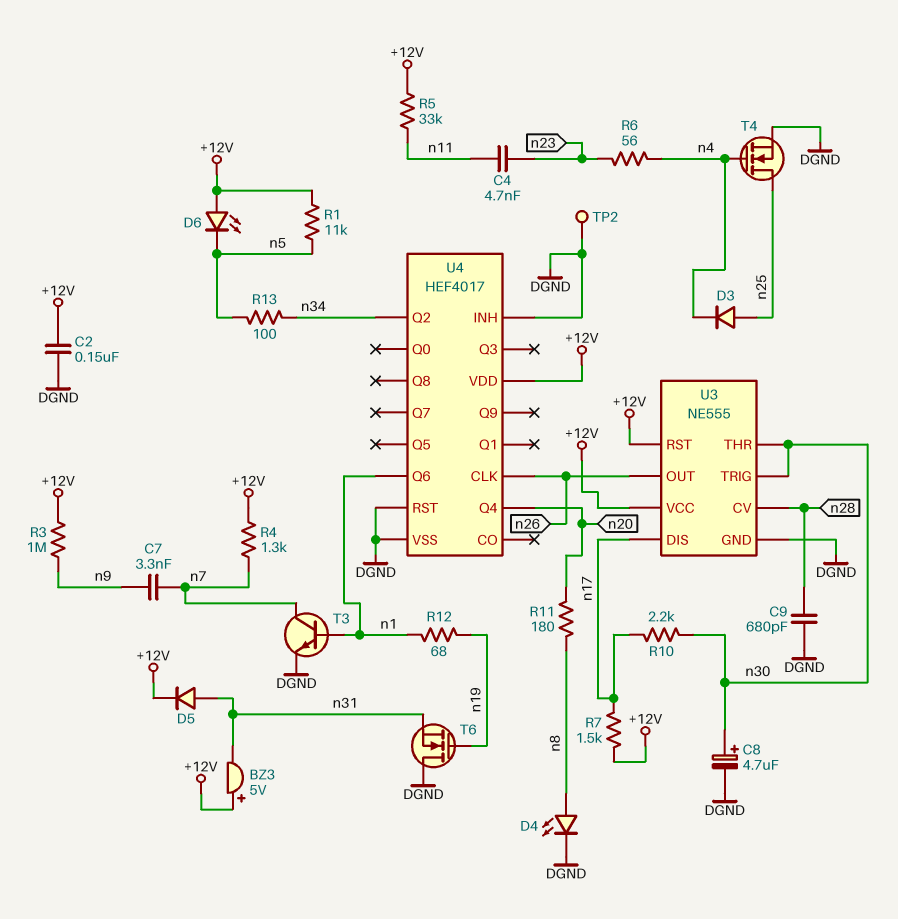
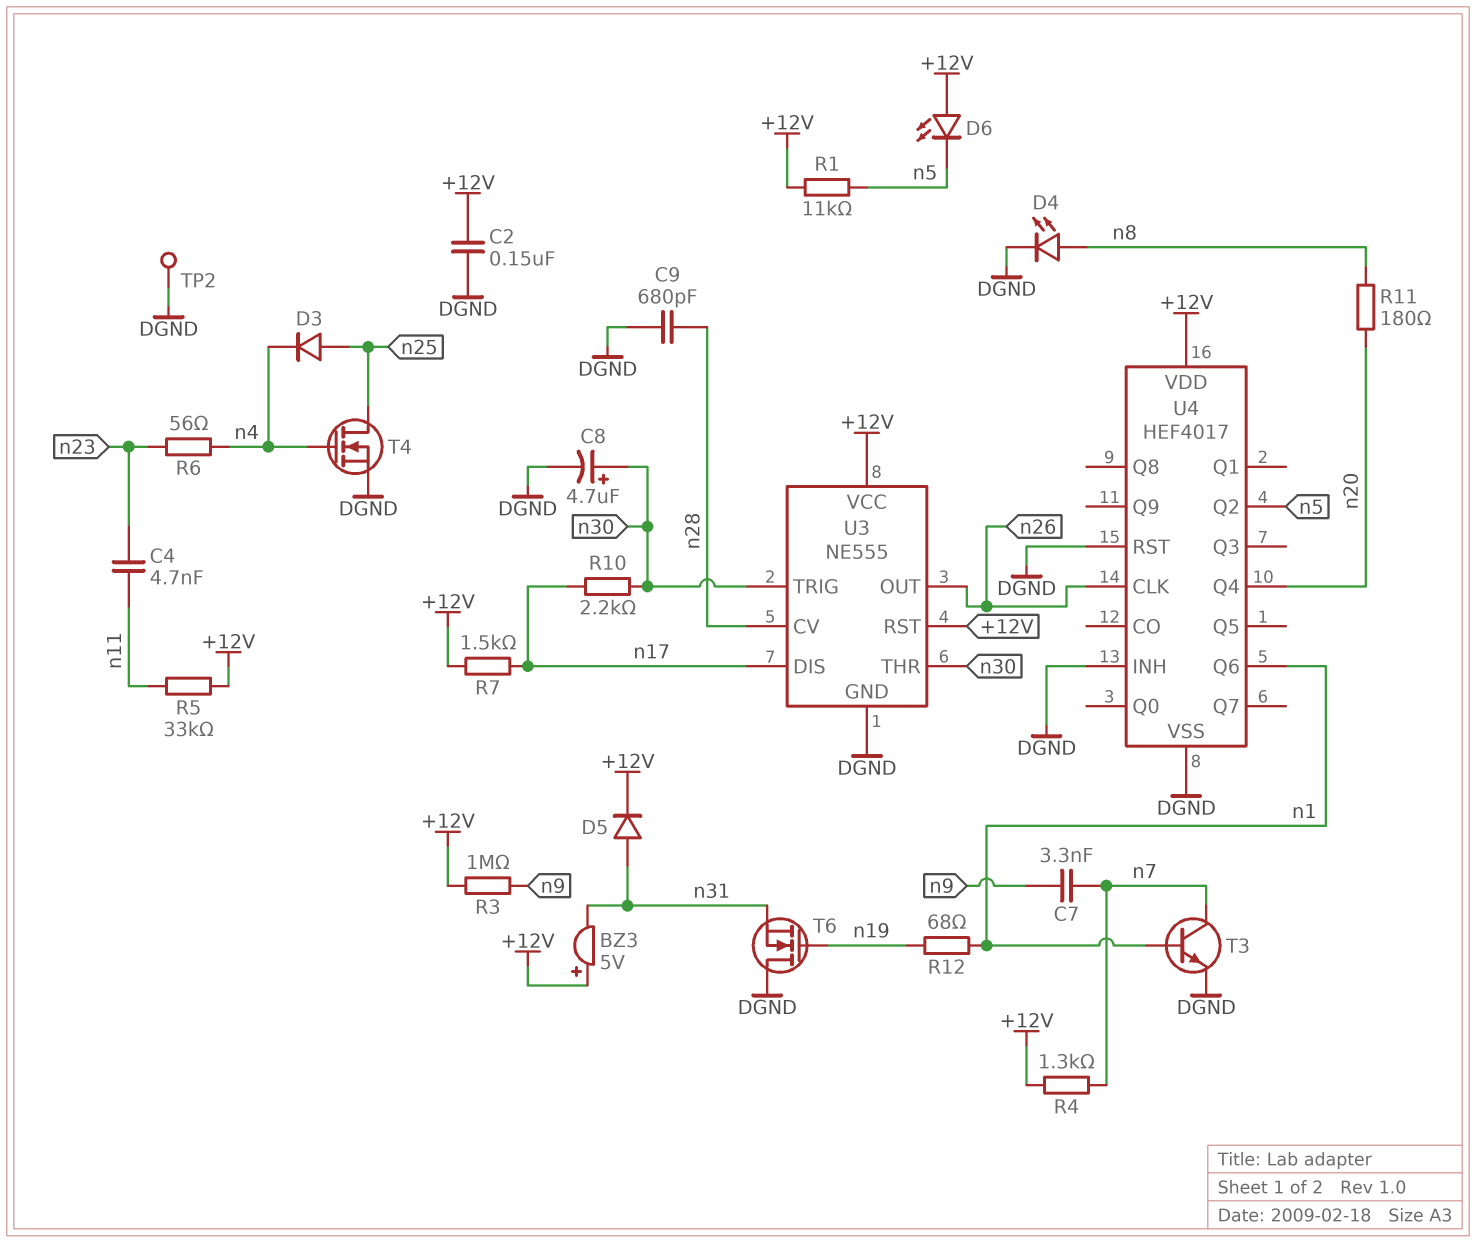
R13: 100 (n5, n34) -> none
U4 pin Q2: n34 -> n5

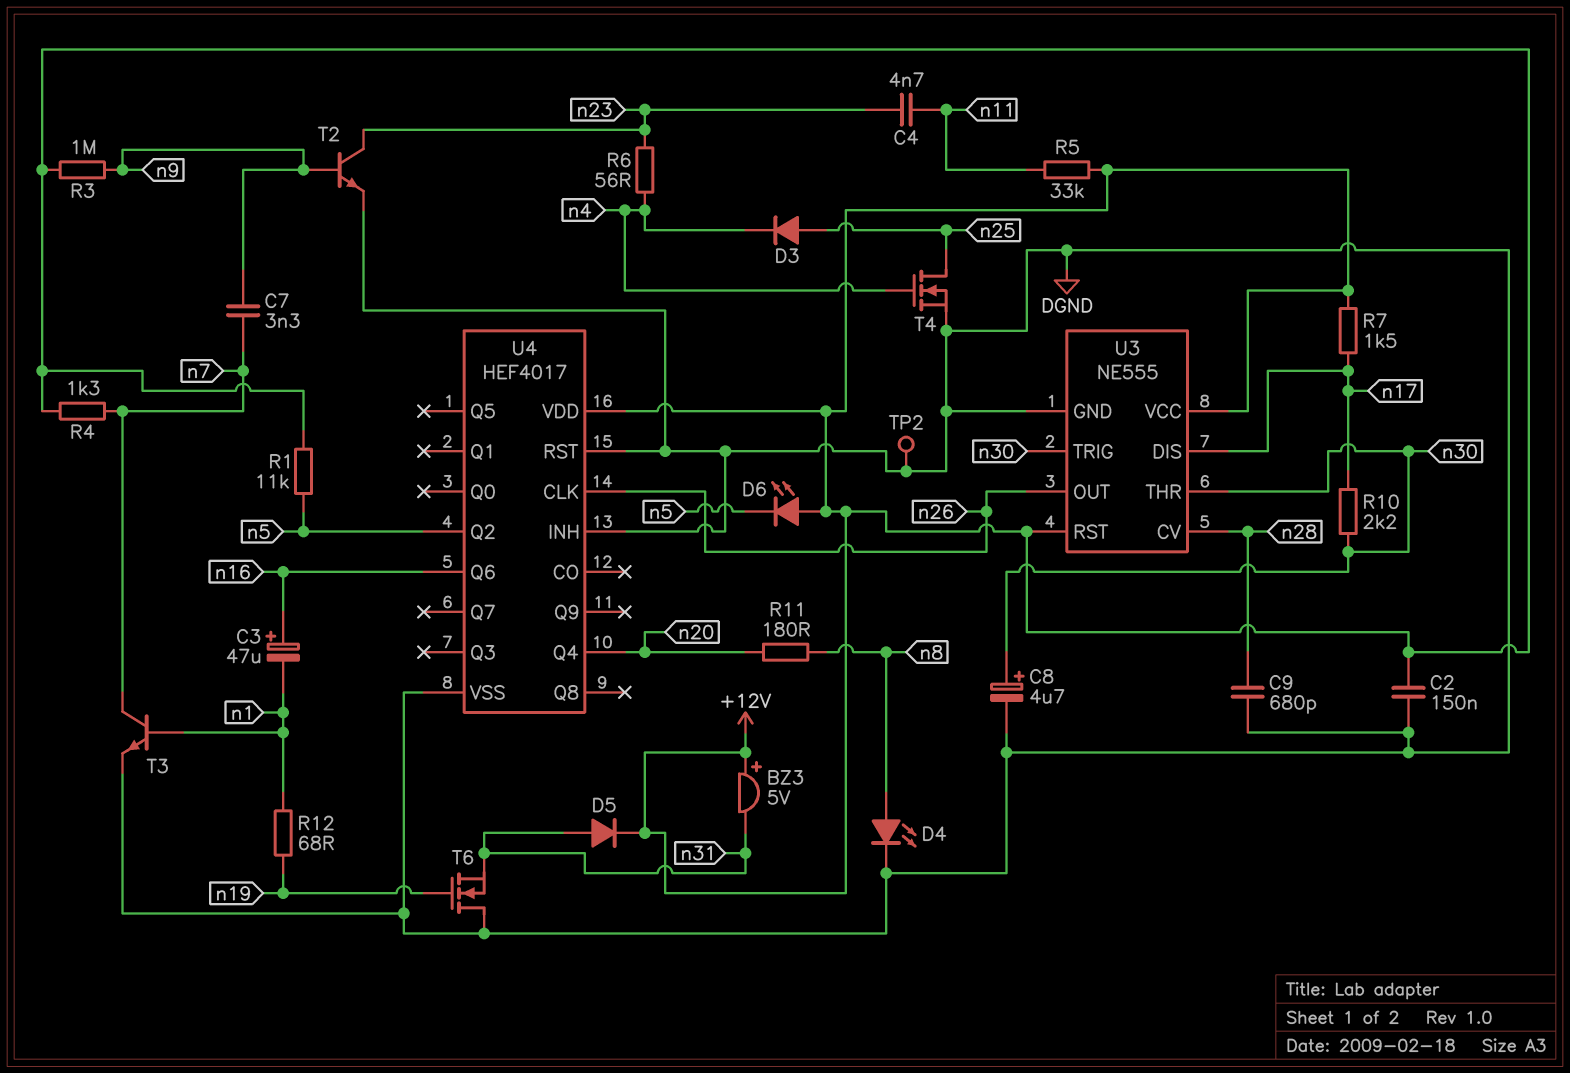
C3: none -> 47uF (plus n16, minus n1)
T2: none -> NPN (B n9, C n23, E DGND)
U4 pin Q6: n1 -> n16

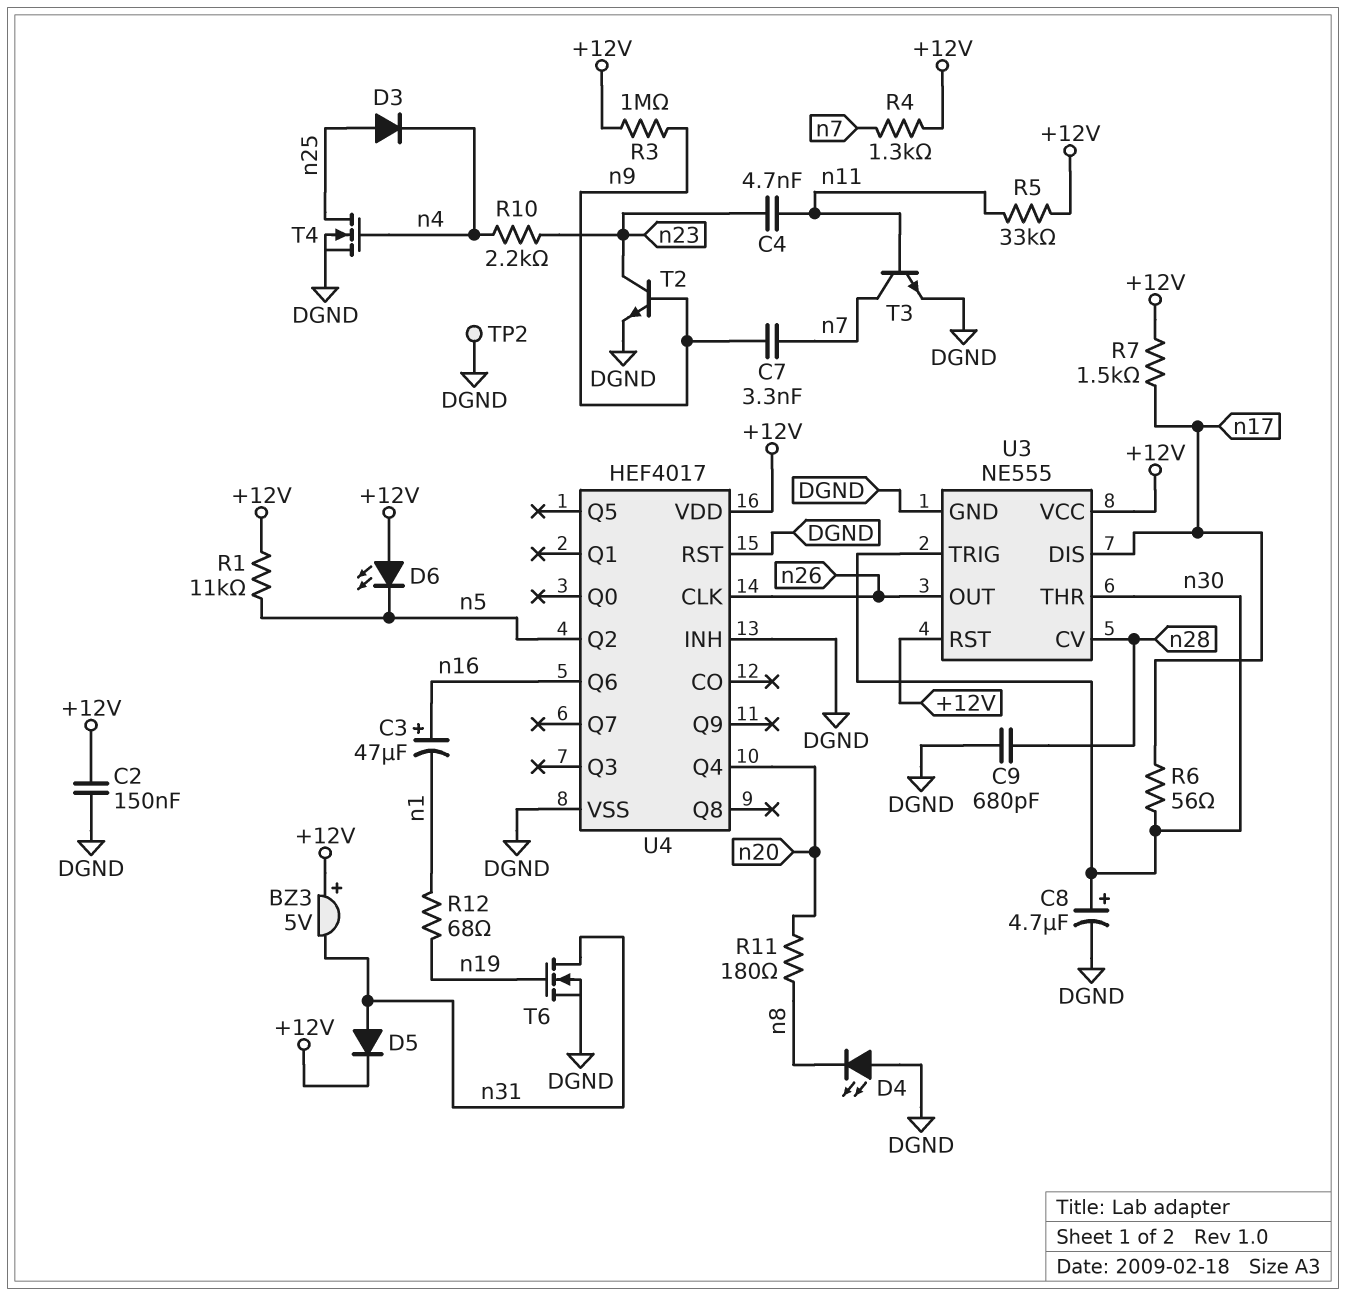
D4: LED (A n8, K DGND) -> LED (A DGND, K n8)
R6: 56 (n4, n23) -> 56 (n17, n30)
R10: 2.2k (n17, n30) -> 2.2k (n4, n23)
T3: NPN (B n1, C n7, E DGND) -> NPN (B n11, C n7, E DGND)
T6: NMOS (G n19, D DGND, S n31) -> NMOS (G n19, D n31, S DGND)

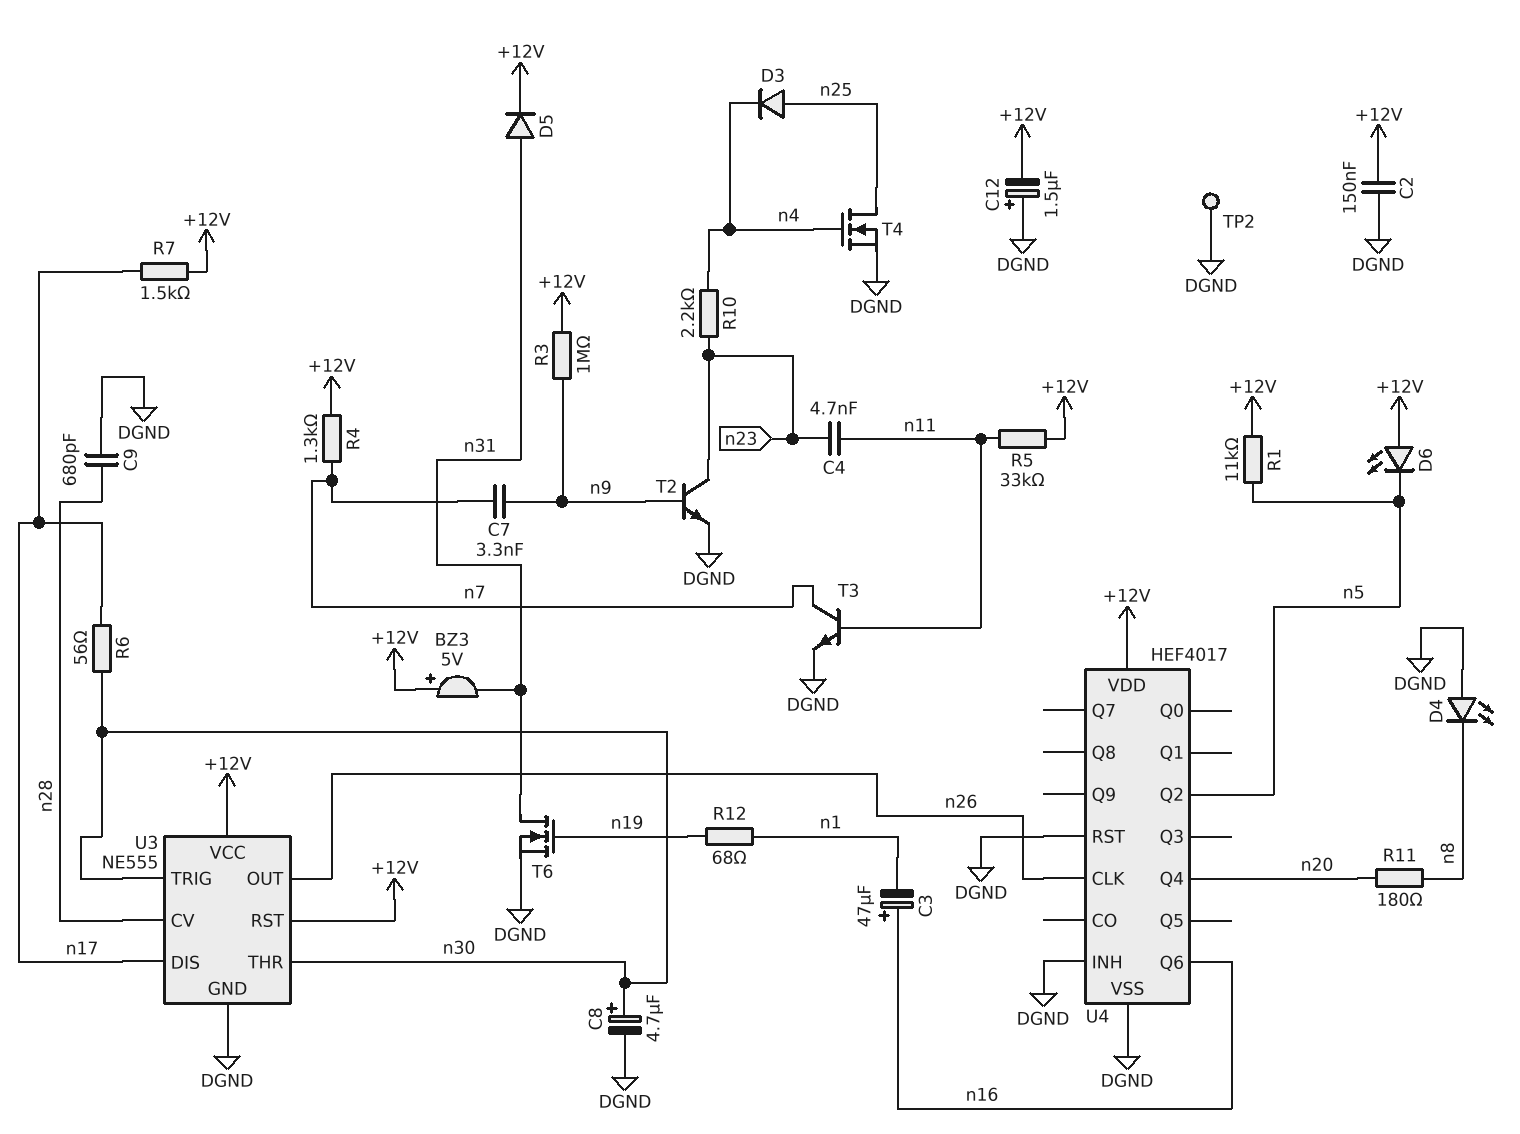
C12: none -> 1.5uF (plus DGND, minus +12V)

